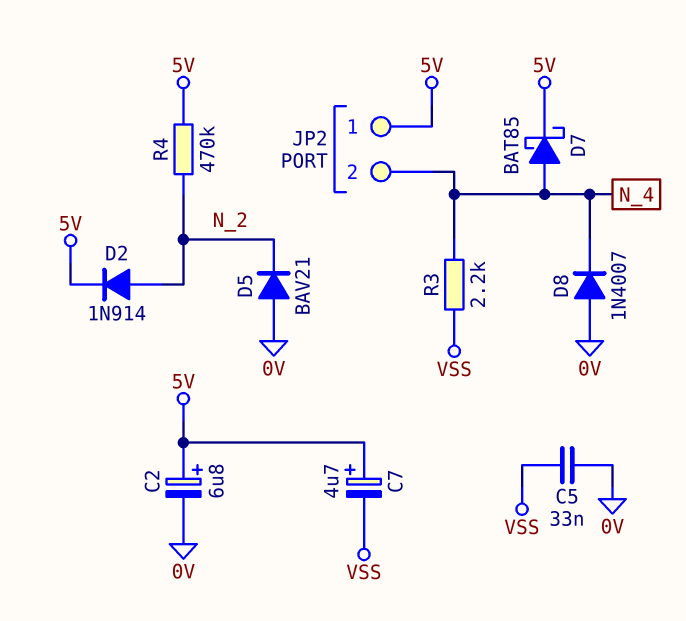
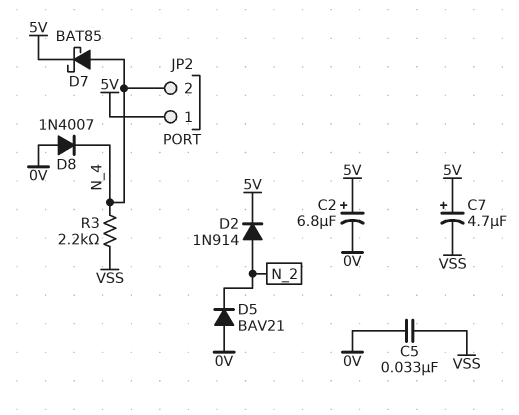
R4: 470k (5V, N_2) -> none

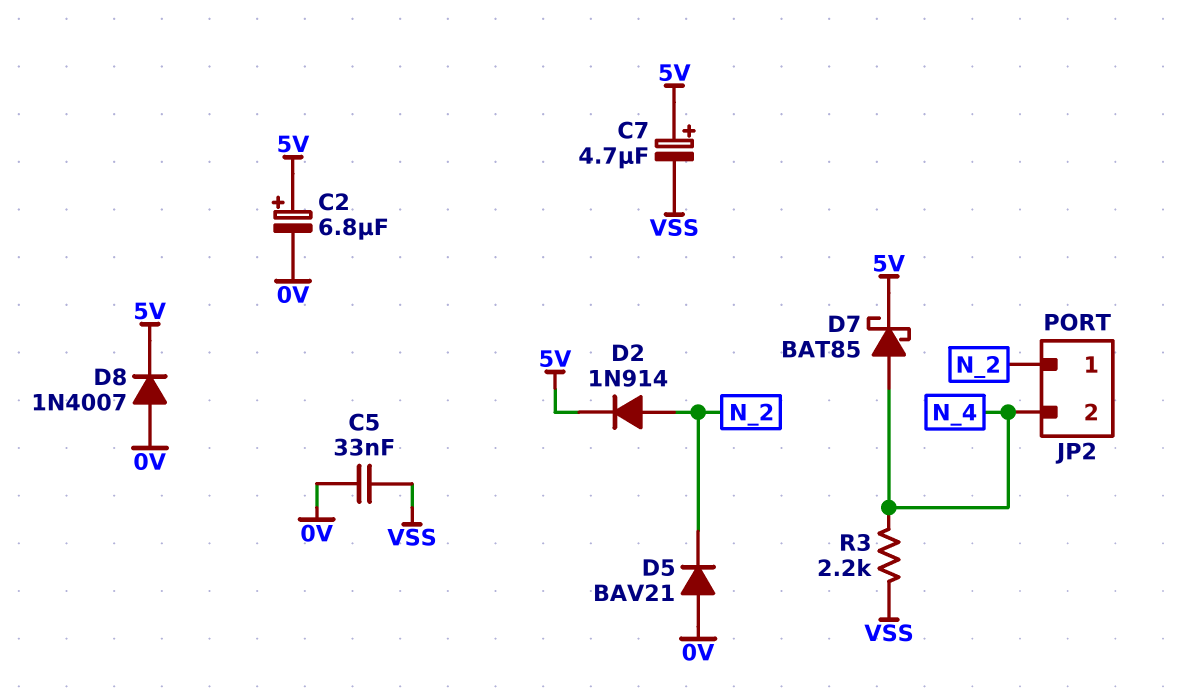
D8: diode 1N4007 (A 0V, K N_4) -> diode 1N4007 (A 0V, K 5V)
JP2 pin 1: 5V -> N_2

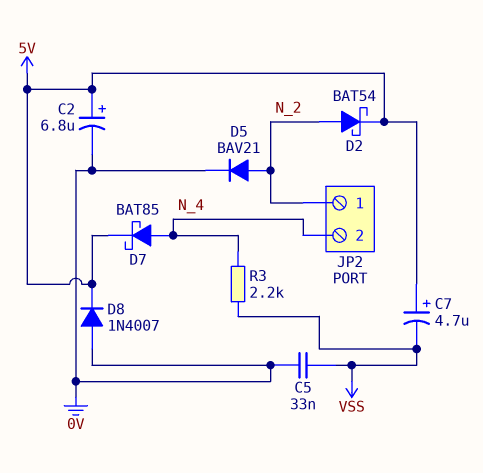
D2: diode 1N914 (A N_2, K 5V) -> schottky BAT54 (A N_2, K 5V)
D5: diode BAV21 (A 0V, K N_2) -> diode BAV21 (A N_2, K 0V)

